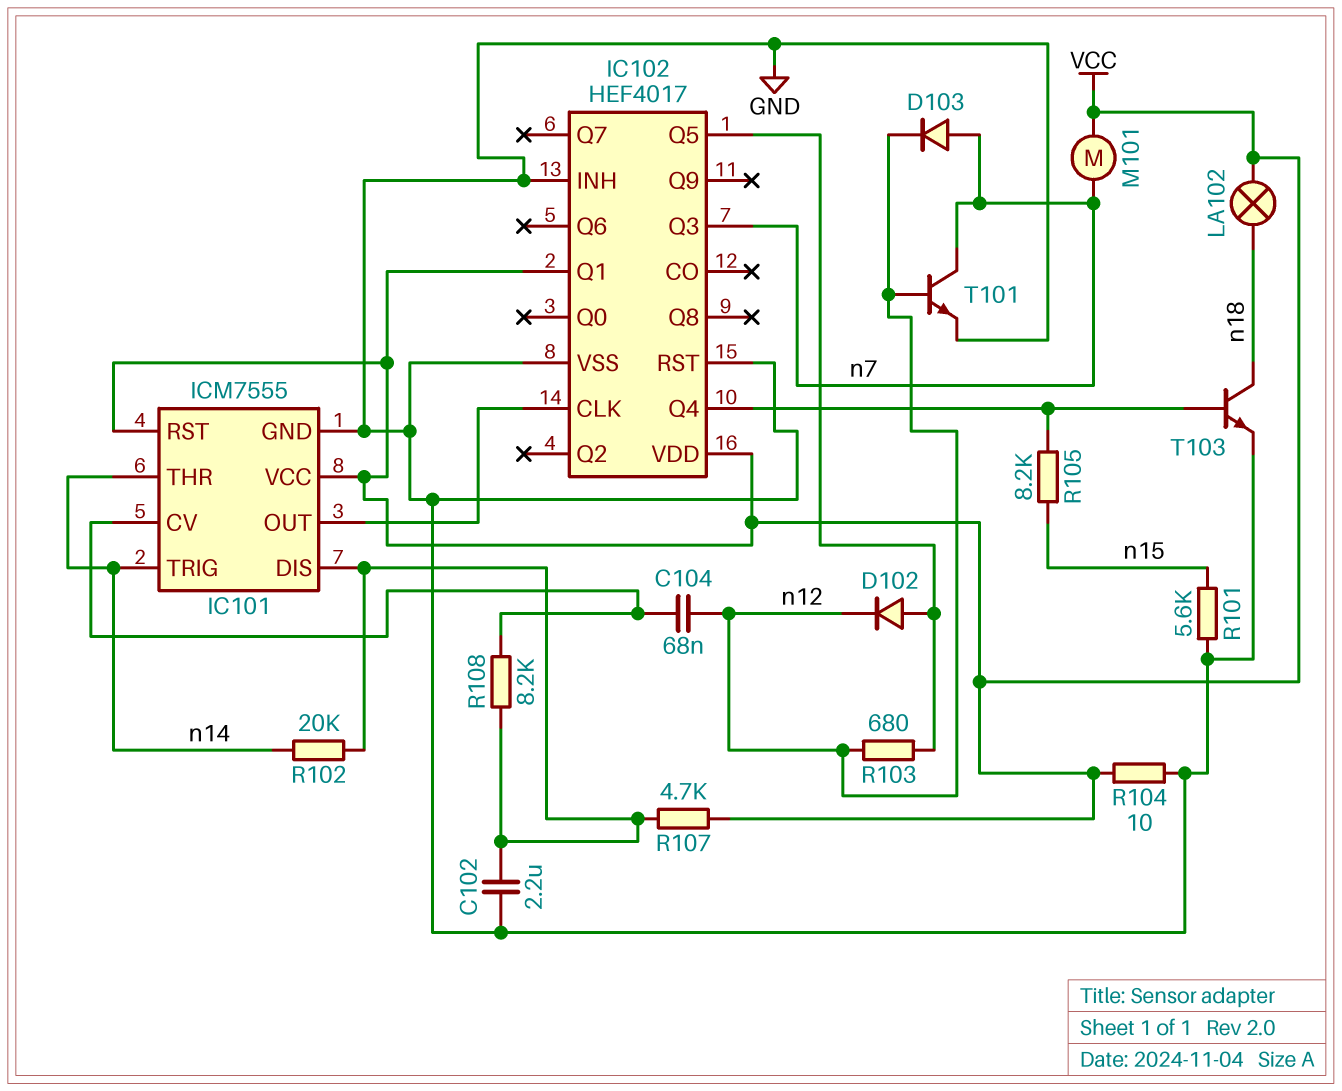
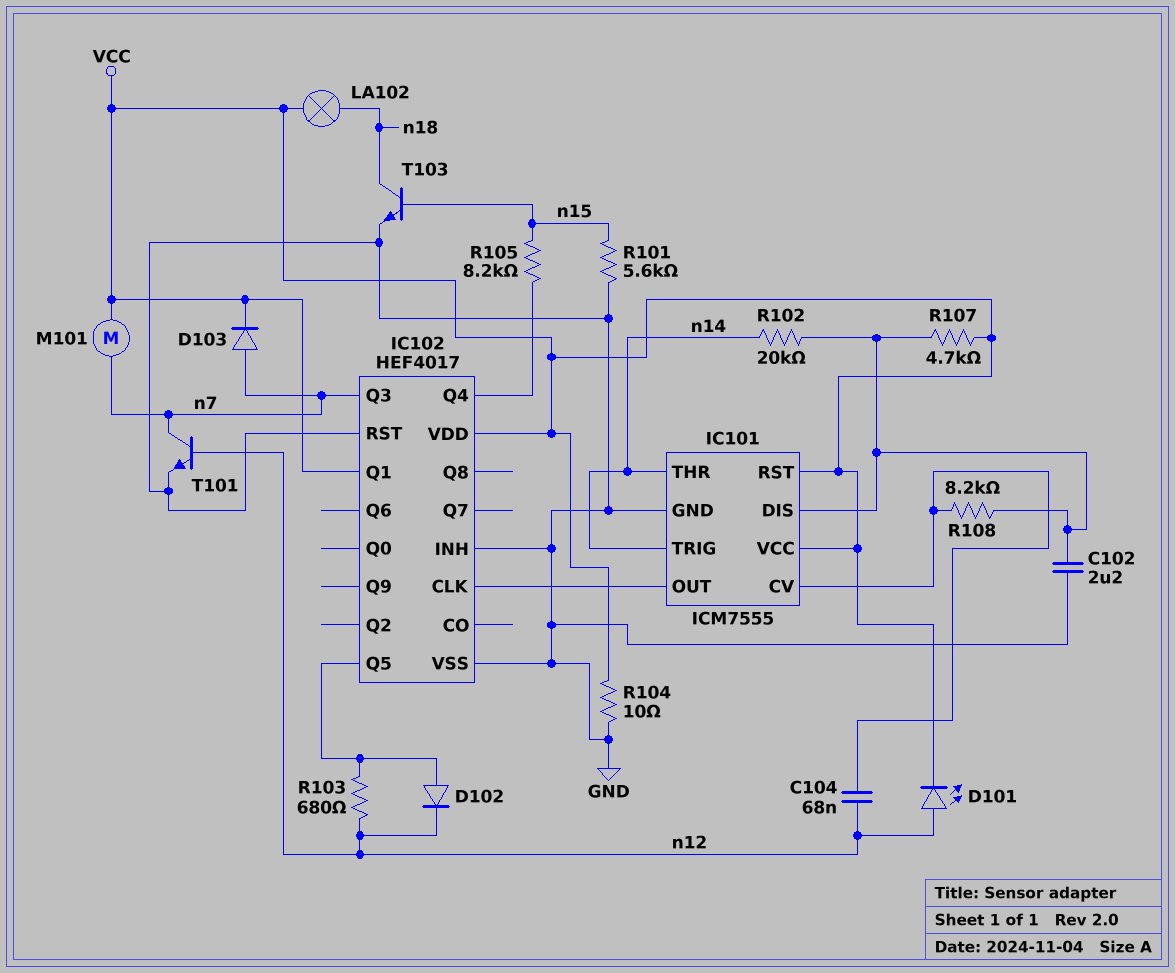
D101: none -> LED (A n12, K VCC)
D103: diode (A n7, K n12) -> diode (A n7, K VCC)
T103: NPN (B IC102/Q4, C n18, E GND) -> NPN (B n15, C n18, E GND)

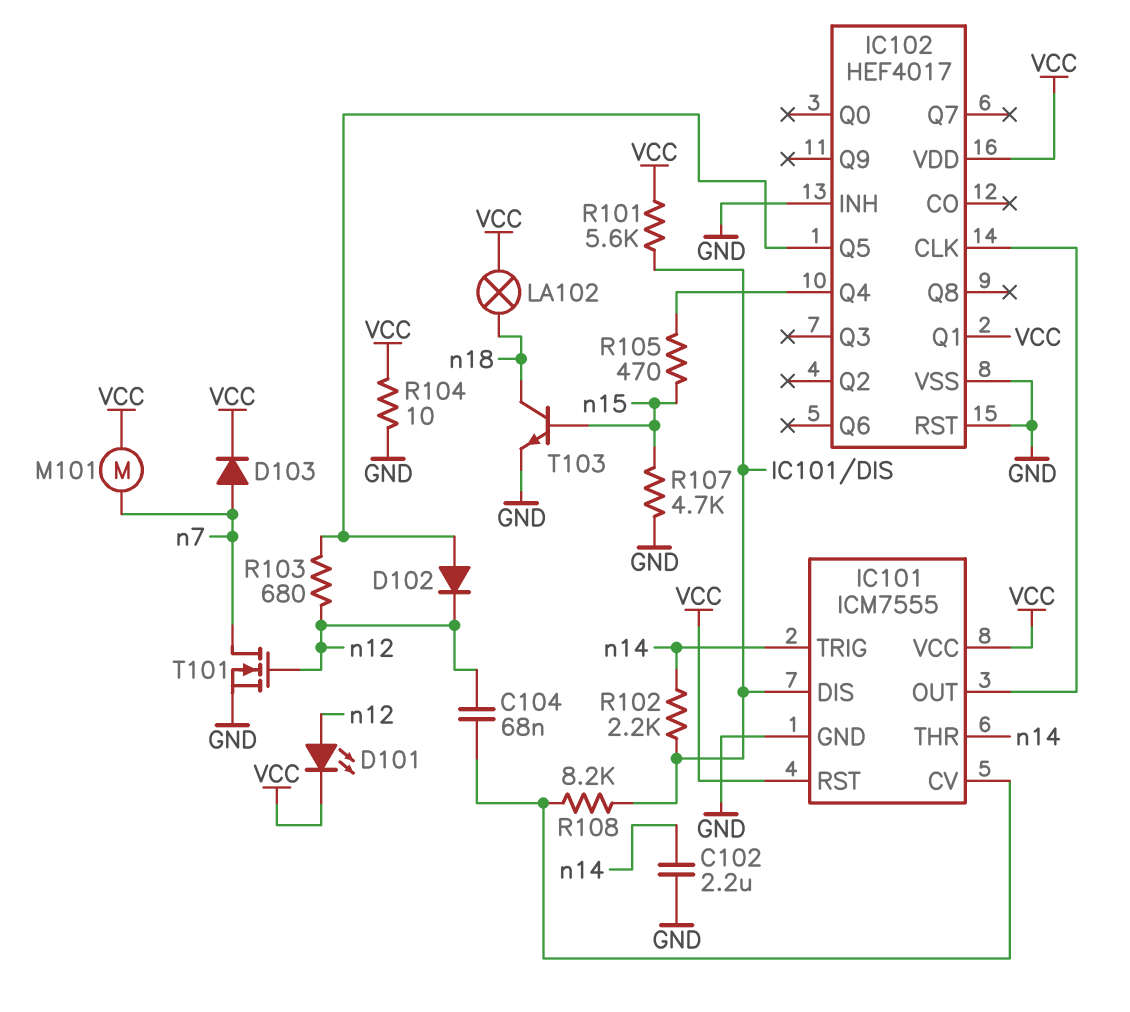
C102: 2.2uF (GND, IC101/DIS) -> 2.2uF (GND, n14)
IC102 pin Q3: n7 -> none
R101: 5.6k (GND, n15) -> 5.6k (IC101/DIS, VCC)
R102: 20k (IC101/DIS, n14) -> 2.2k (IC101/DIS, n14)
R105: 8.2k (IC102/Q4, n15) -> 470 (IC102/Q4, n15)
R107: 4.7k (IC101/DIS, VCC) -> 4.7k (GND, n15)
T101: NPN (B n12, C n7, E GND) -> NMOS (G n12, D n7, S GND)

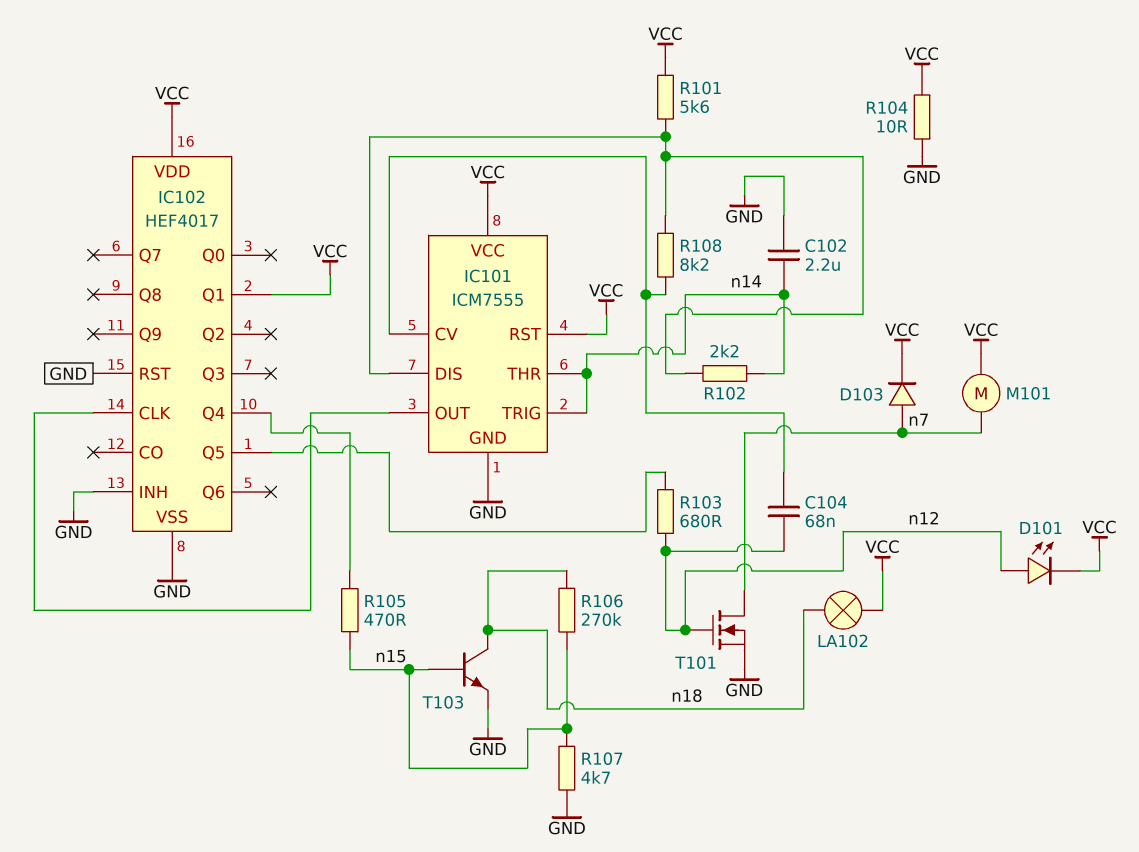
D102: diode (A IC102/Q5, K n12) -> none
R106: none -> 270k (n15, n18)

